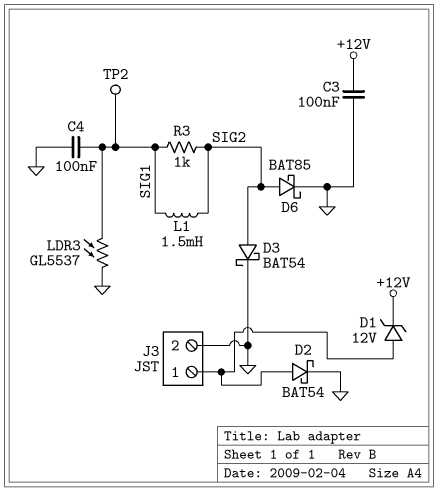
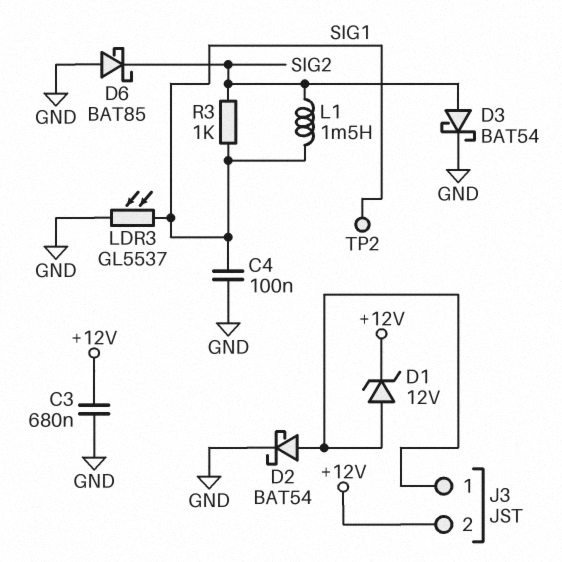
C3: 100nF (+12V, GND) -> 680nF (+12V, GND)
D6: schottky BAT85 (A SIG2, K GND) -> schottky BAT85 (A GND, K SIG2)
J3 pin 2: GND -> +12V

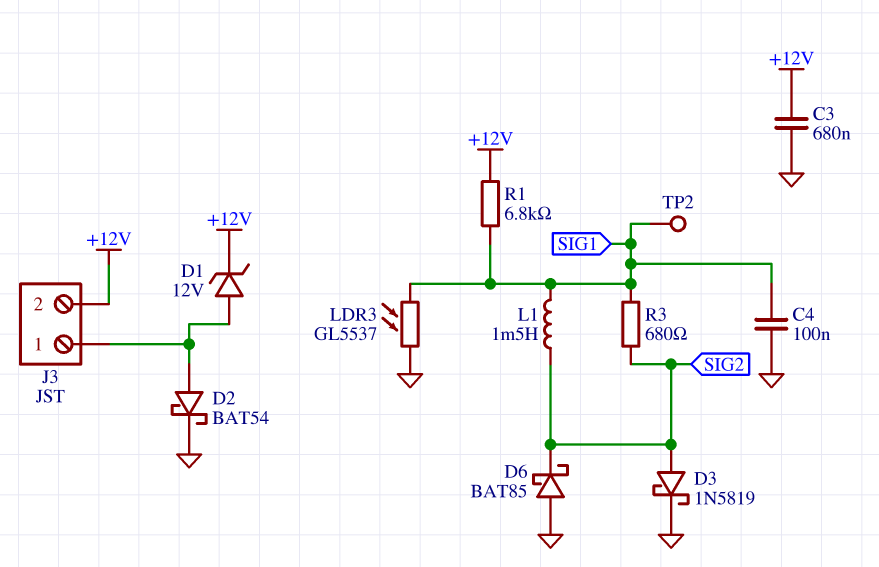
D3: schottky BAT54 (A SIG2, K GND) -> schottky 1N5819 (A SIG2, K GND)
R1: none -> 6.8k (+12V, SIG1)
R3: 1k (SIG1, SIG2) -> 680 (SIG1, SIG2)

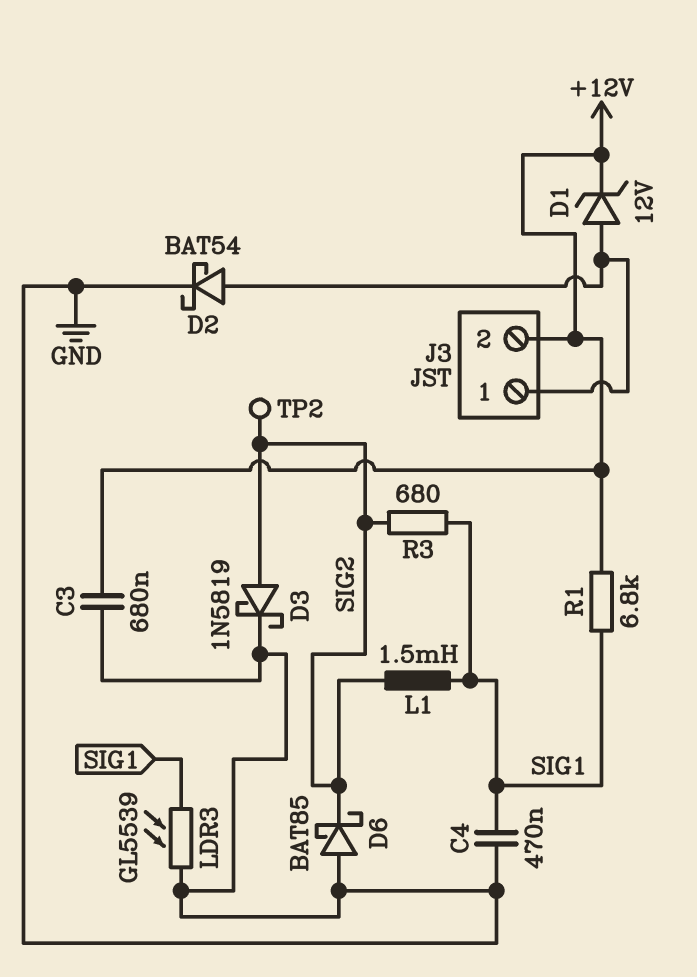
C4: 100nF (GND, SIG1) -> 470nF (GND, SIG1)
LDR3: GL5537 (GND, SIG1) -> GL5539 (GND, SIG1)
TP2: test point (SIG1) -> test point (SIG2)

